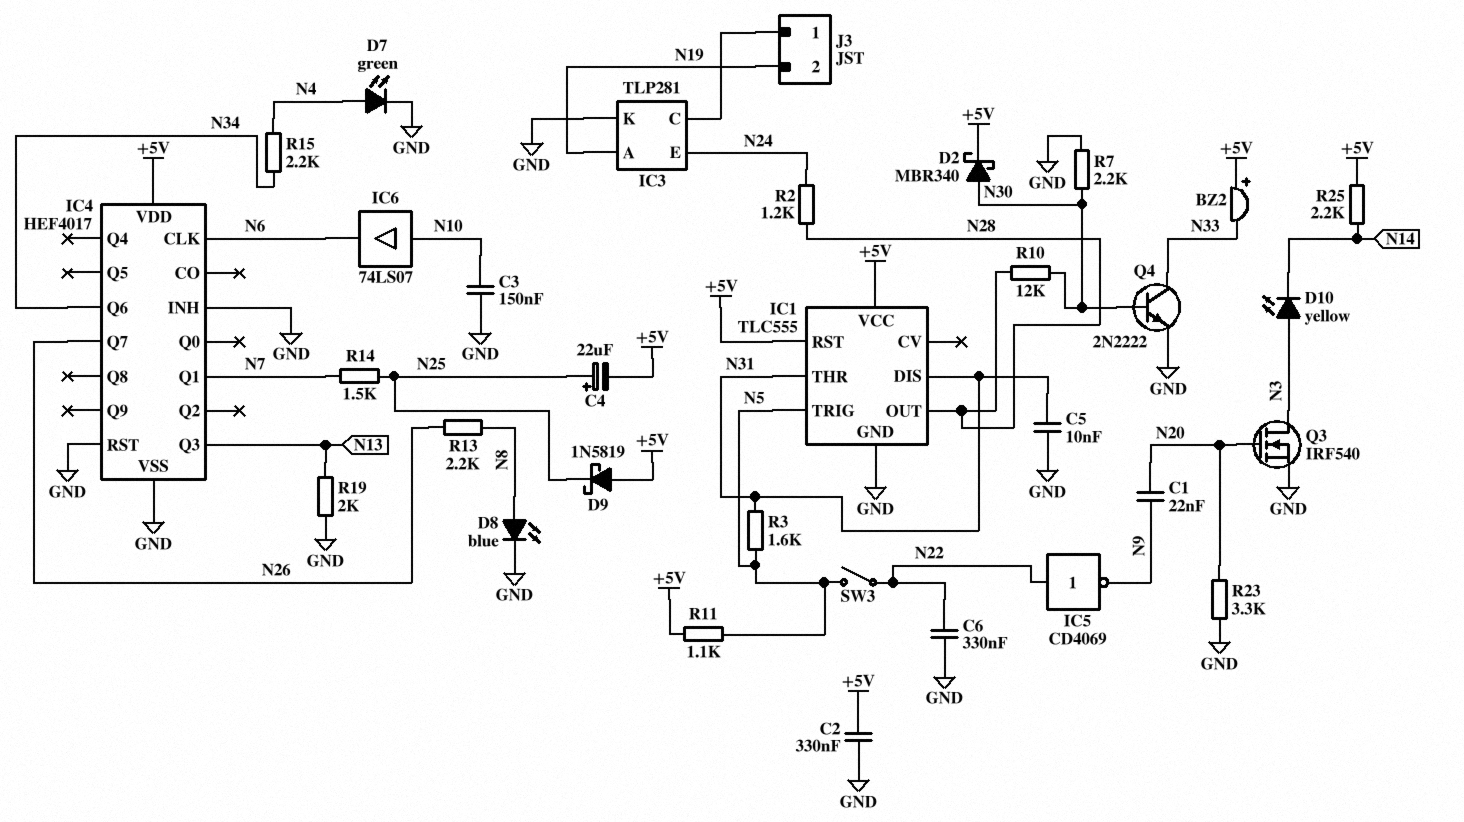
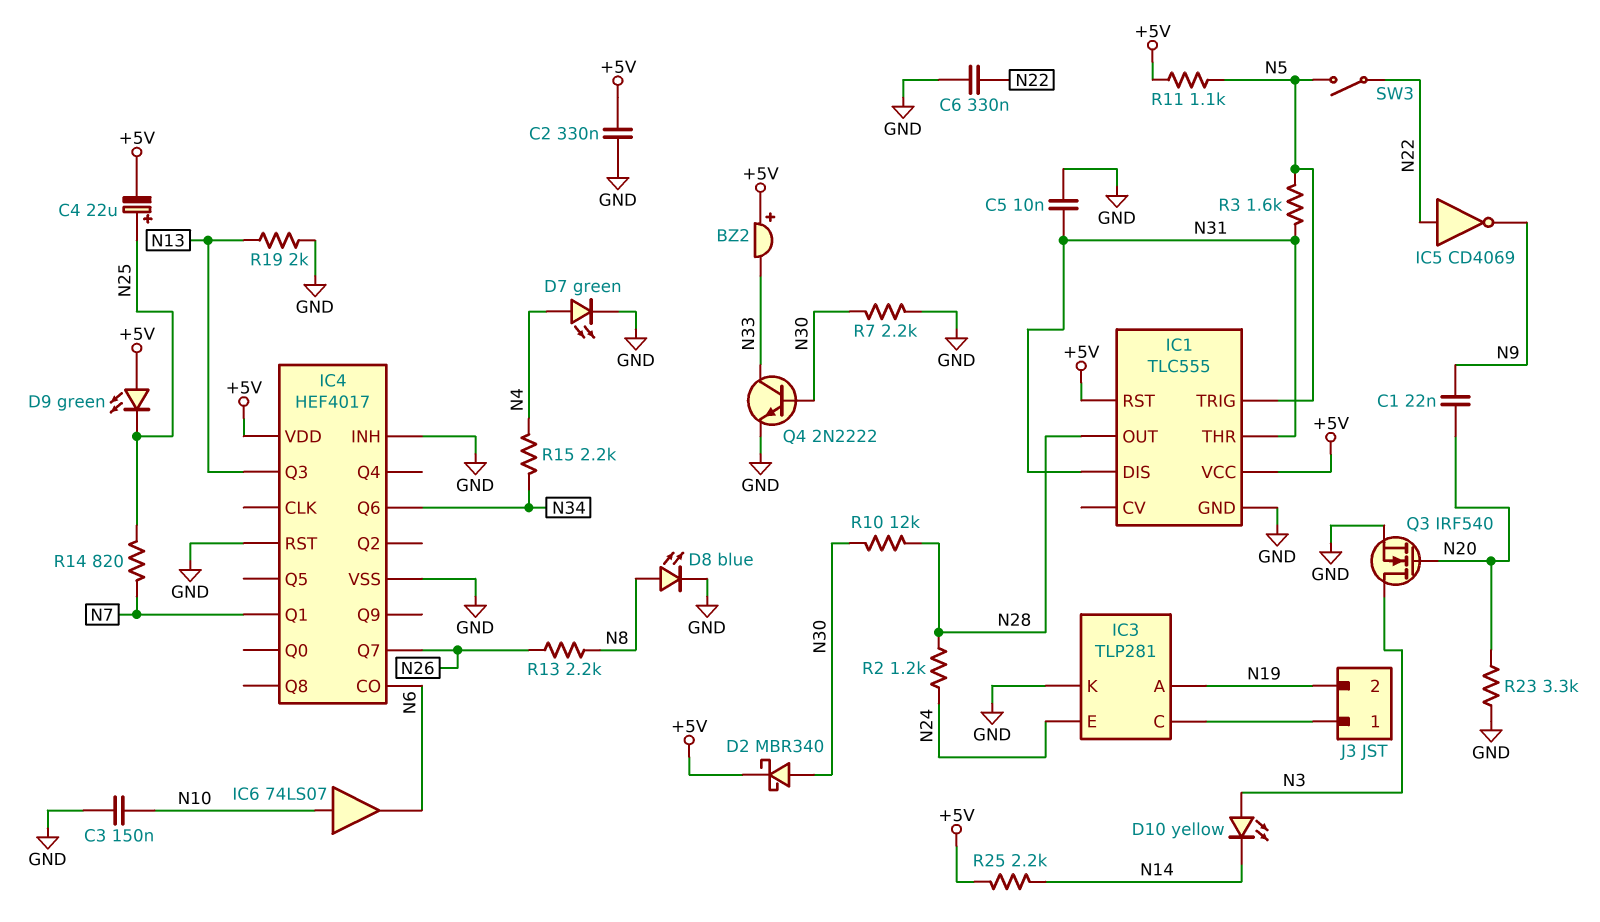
D9: schottky 1N5819 (A +5V, K N25) -> LED green (A +5V, K N25)
IC4 pin CLK: N6 -> none
IC4 pin CO: none -> N6
R14: 1.5k (N7, N25) -> 820 (N7, N25)

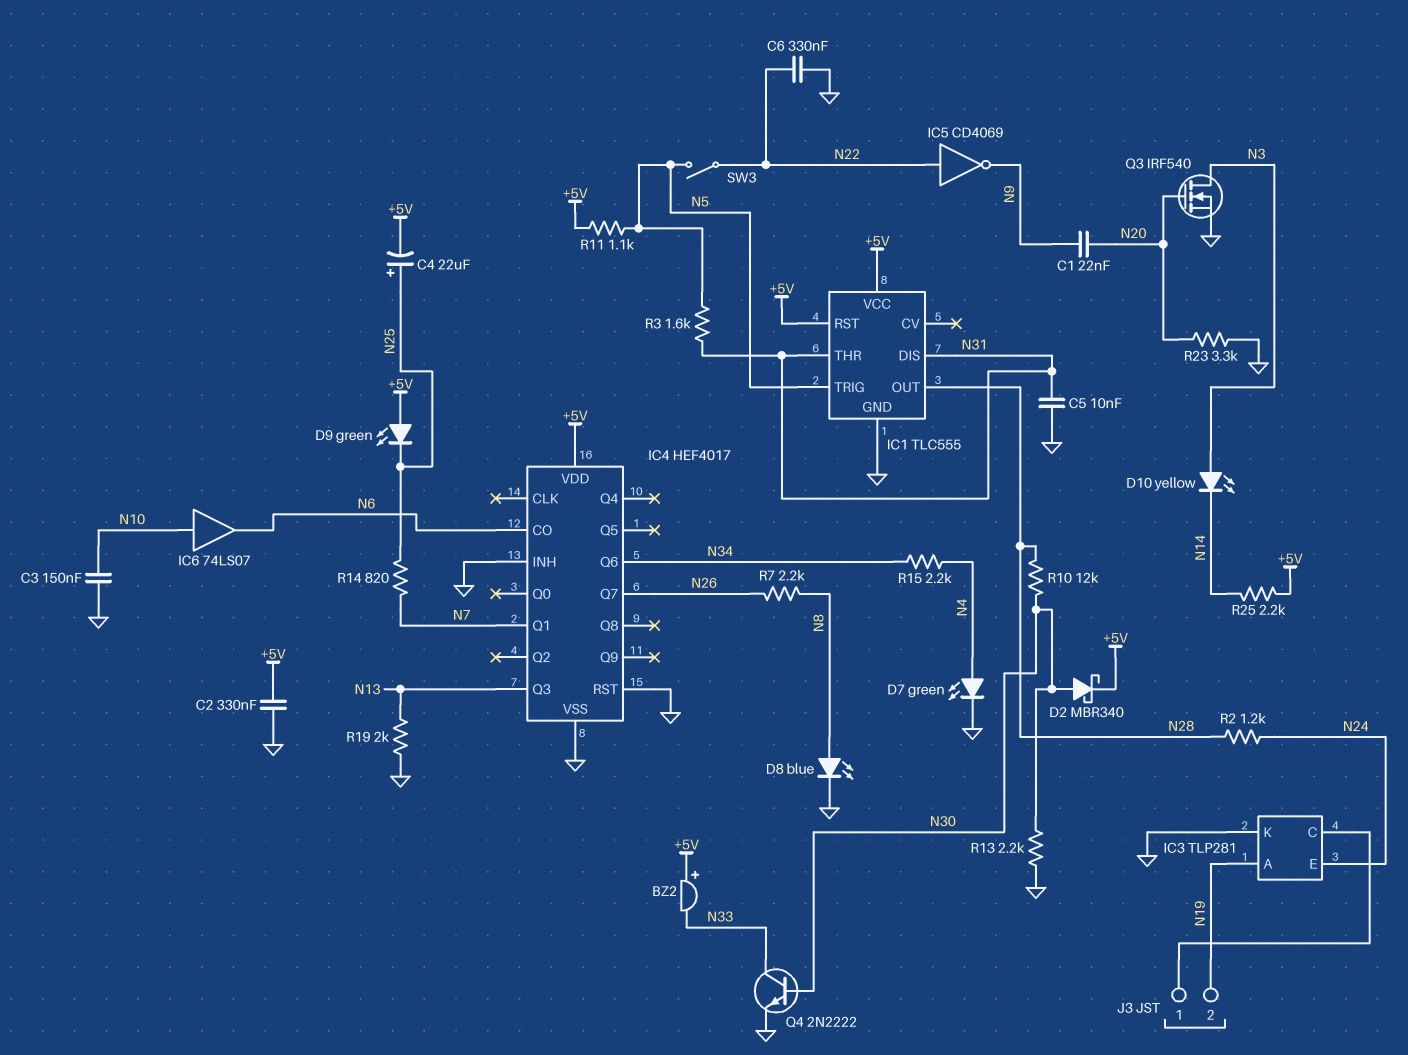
R7: 2.2k (GND, N30) -> 2.2k (N8, N26)
R13: 2.2k (N8, N26) -> 2.2k (GND, N30)

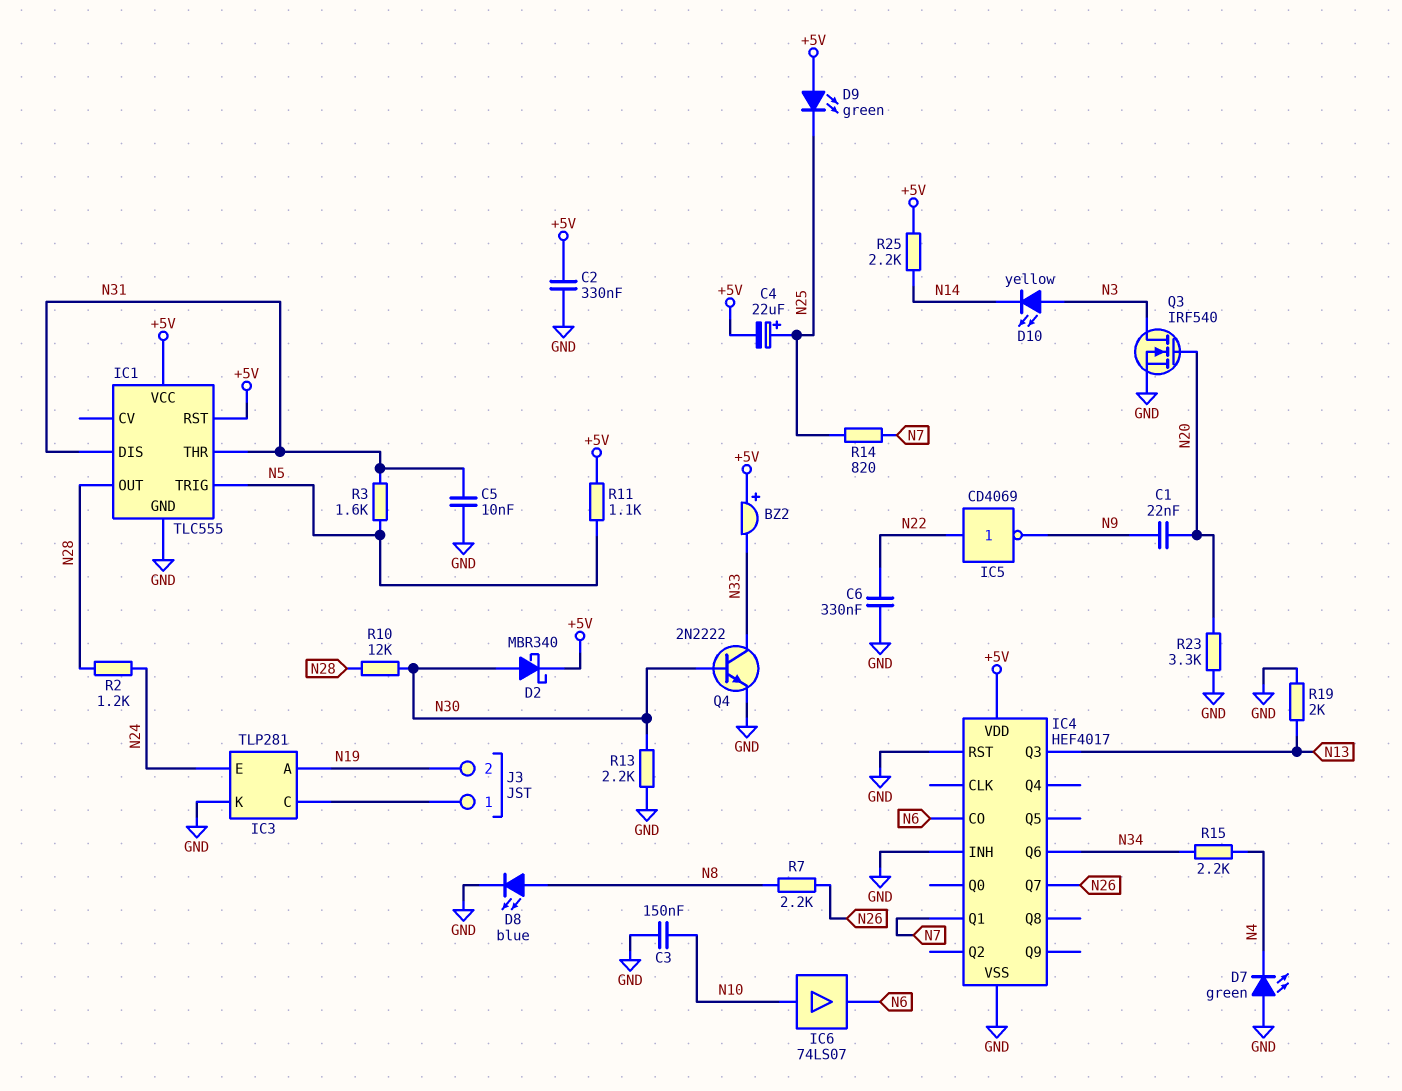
D7: LED green (A N4, K GND) -> LED green (A GND, K N4)
SW3: switch (N5, N22) -> none

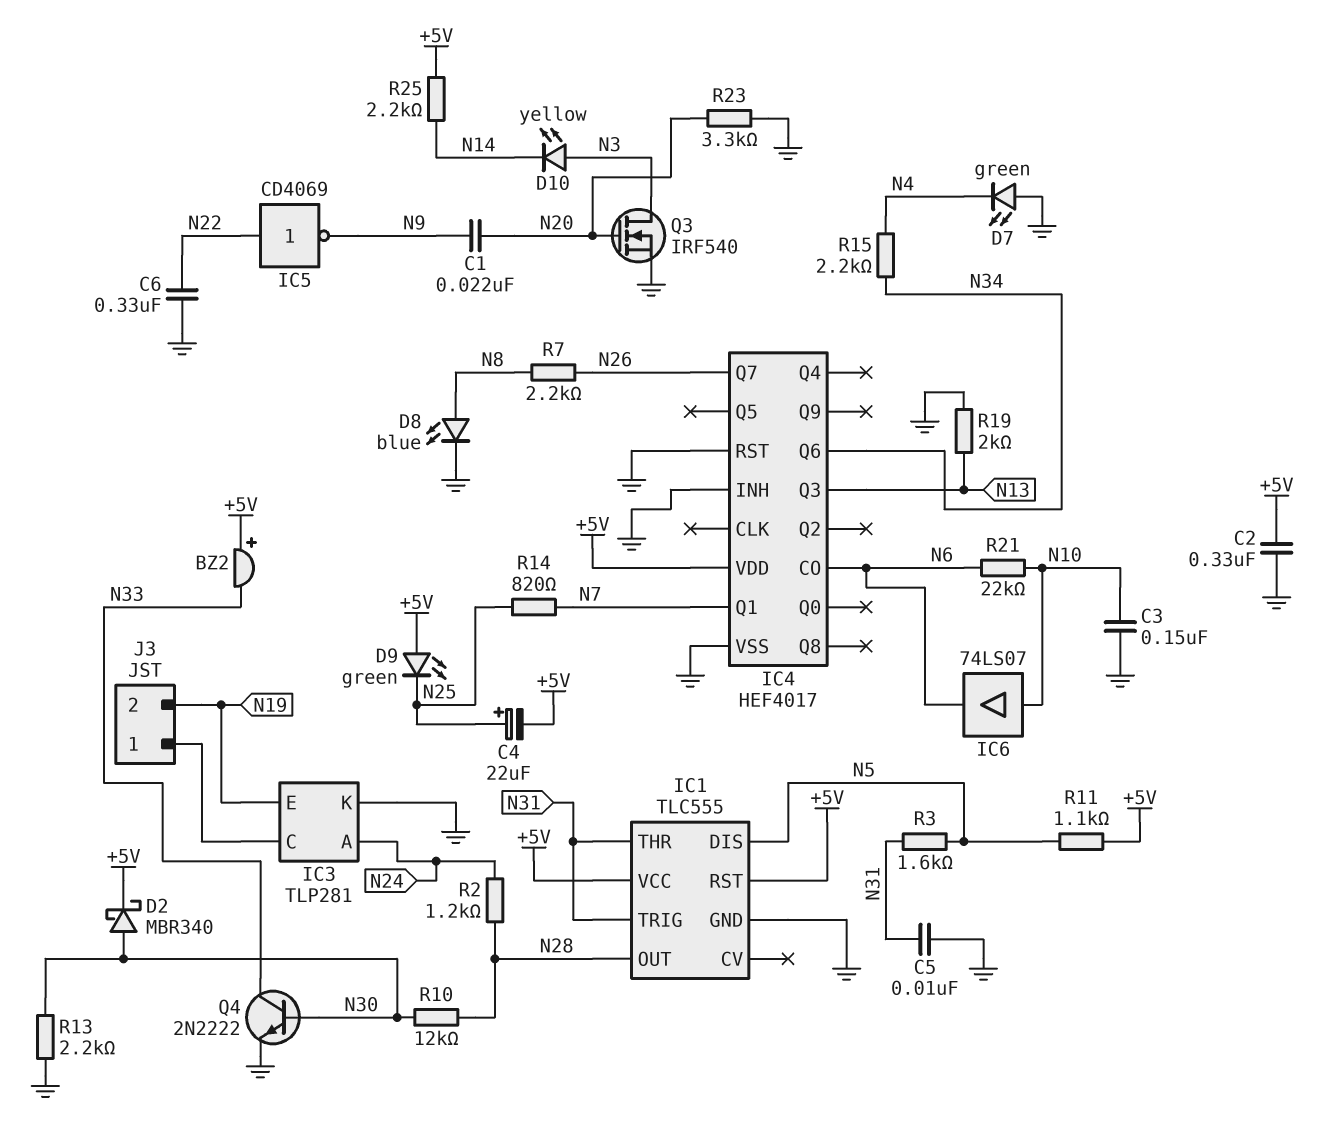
IC1 pin DIS: N31 -> N5
IC1 pin TRIG: N5 -> N31
IC3 pin A: N19 -> N24
IC3 pin E: N24 -> N19
R21: none -> 22k (N6, N10)

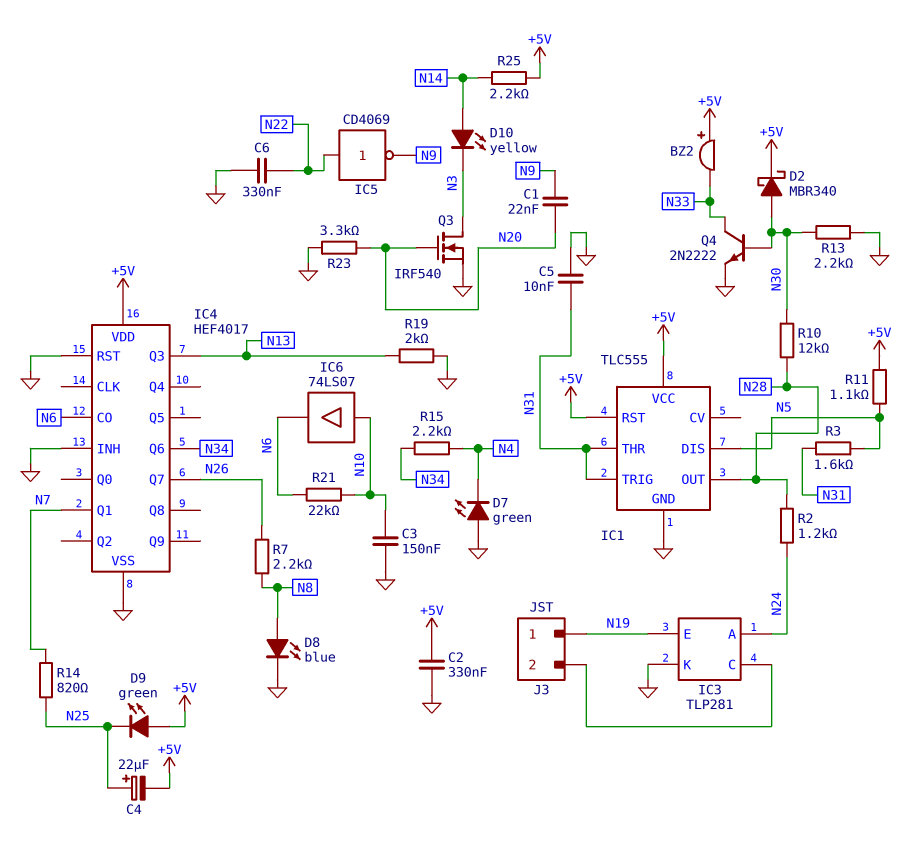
D10: LED yellow (A N3, K N14) -> LED yellow (A N14, K N3)
J3 pin 1: IC3/C -> N19
J3 pin 2: N19 -> IC3/C

